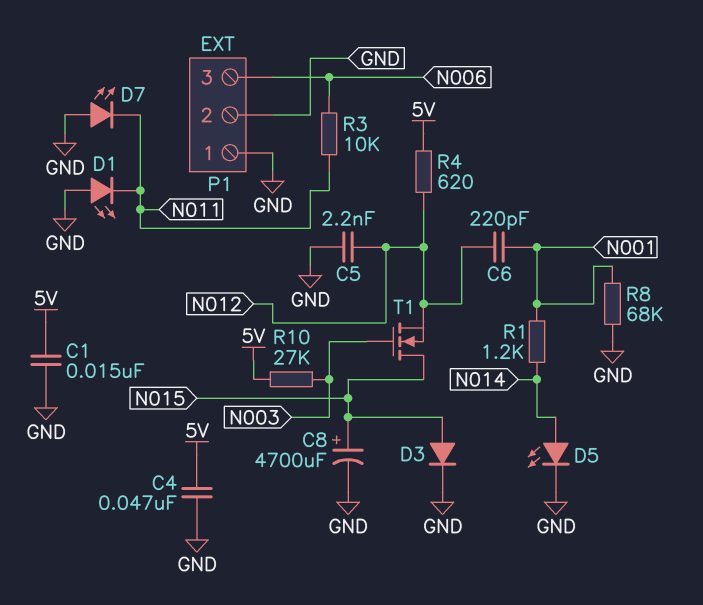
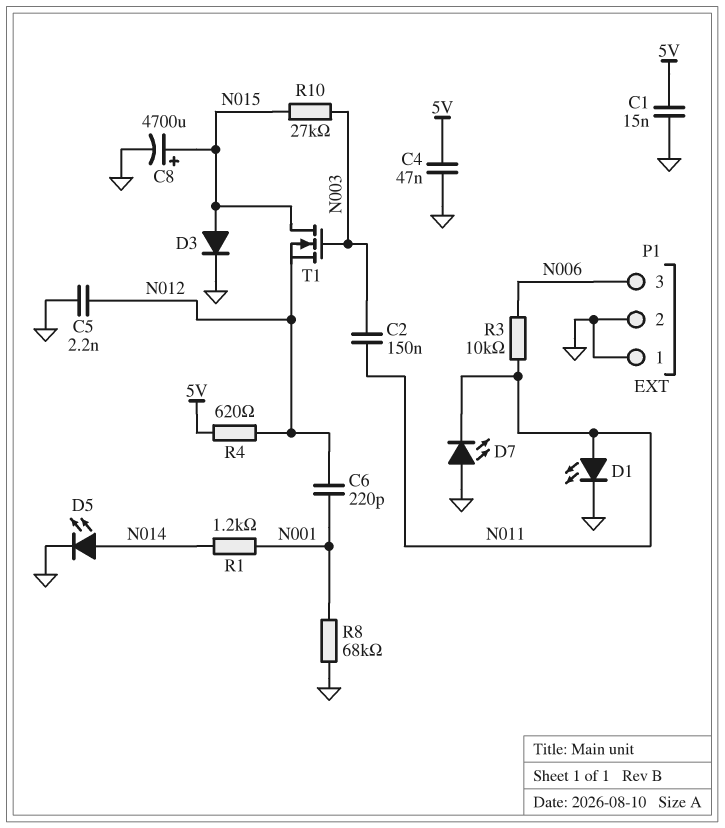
C2: none -> 150nF (N003, N011)
D1: LED (A GND, K N011) -> LED (A N011, K GND)
R10: 27k (5V, N003) -> 27k (N003, N015)

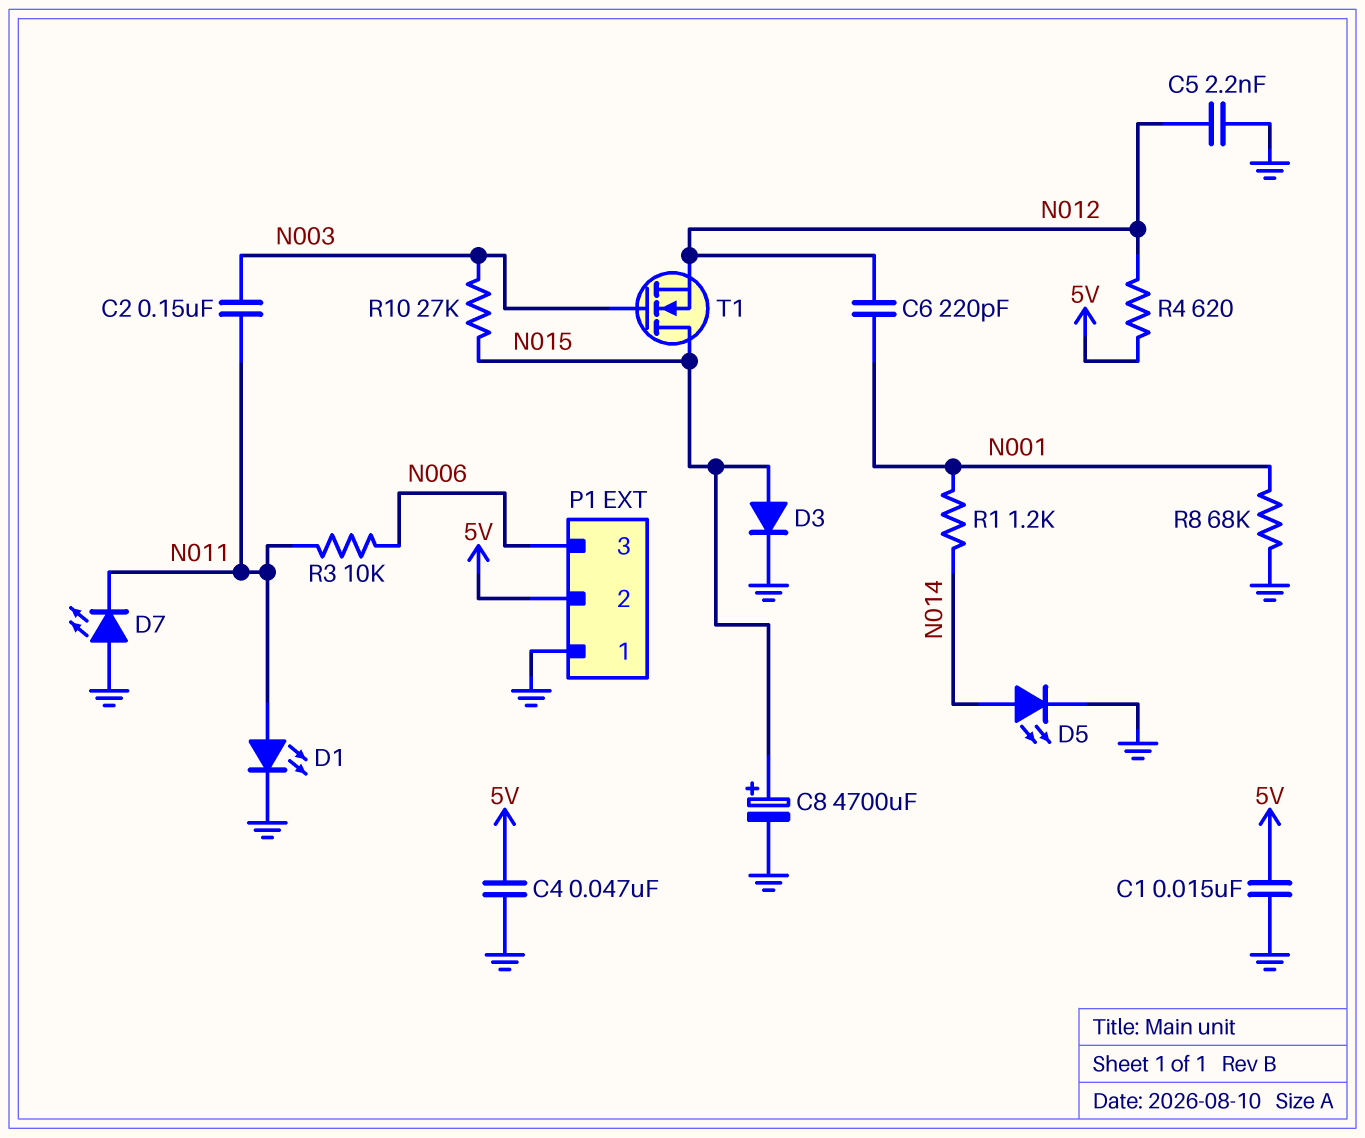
P1 pin 2: GND -> 5V

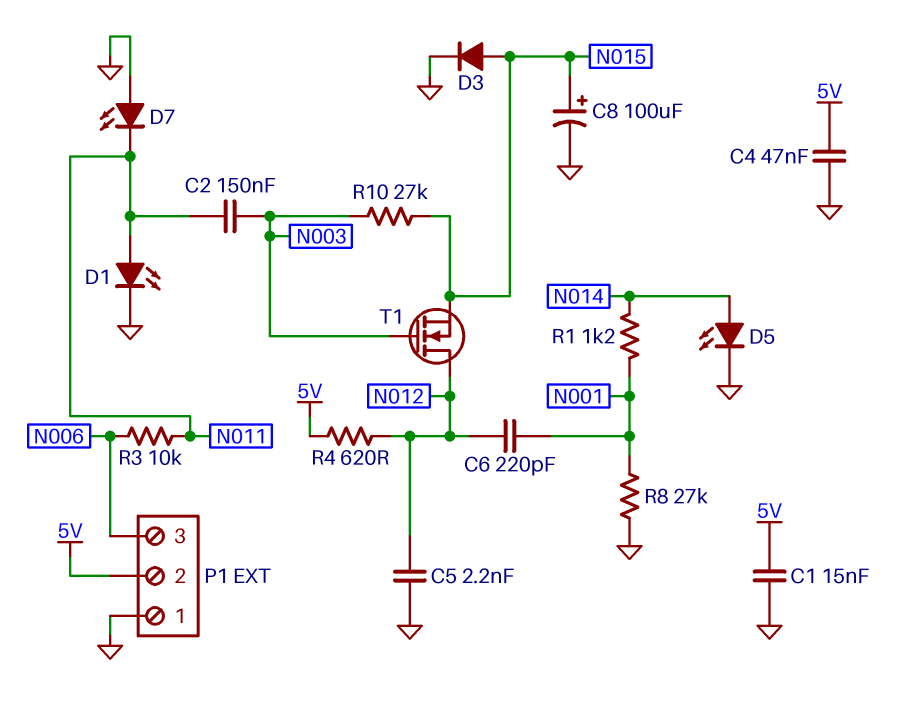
C8: 4700uF (plus N015, minus GND) -> 100uF (plus N015, minus GND)
R8: 68k (GND, N001) -> 27k (GND, N001)
T1: NMOS (G N003, D N015, S N012) -> NMOS (G N003, D N012, S N015)

